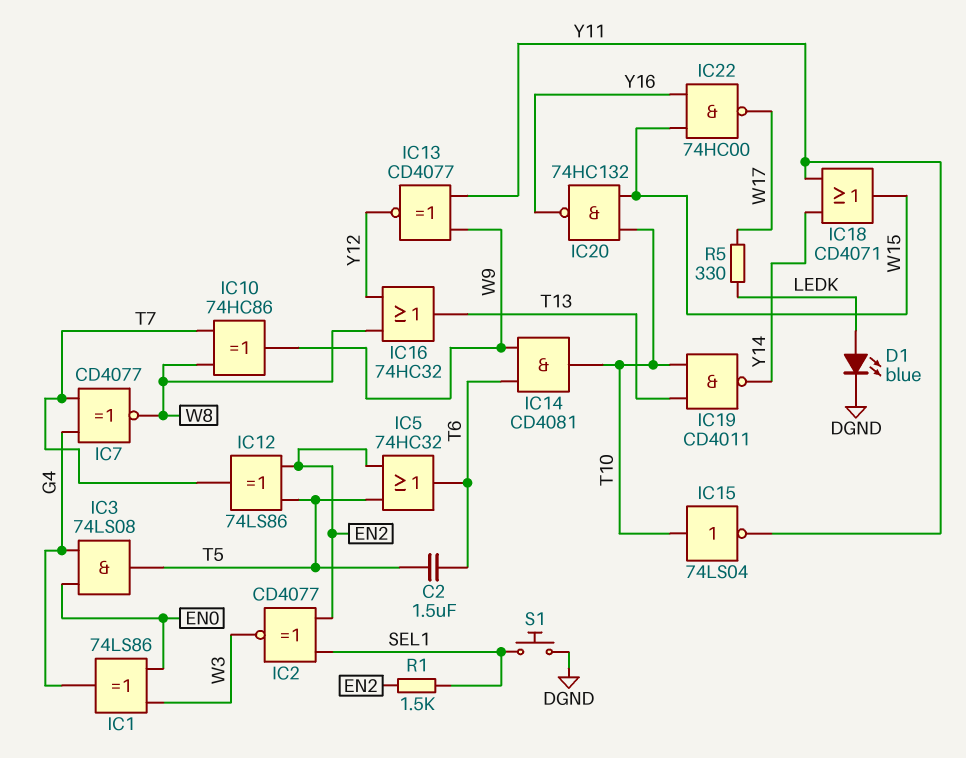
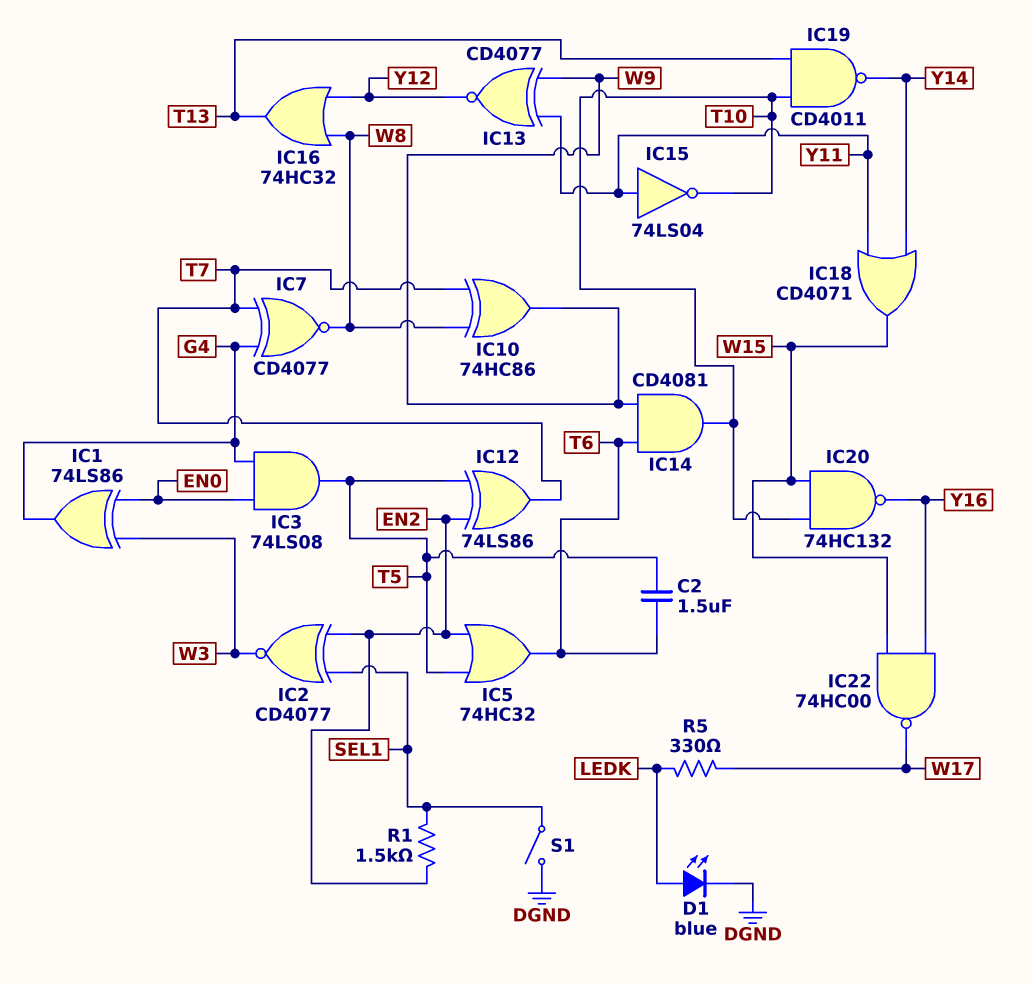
IC15: NOT 74LS04 (in T10, out Y11) -> NOT 74LS04 (in Y11, out T10)
S1: button (DGND, SEL1) -> switch (DGND, SEL1)

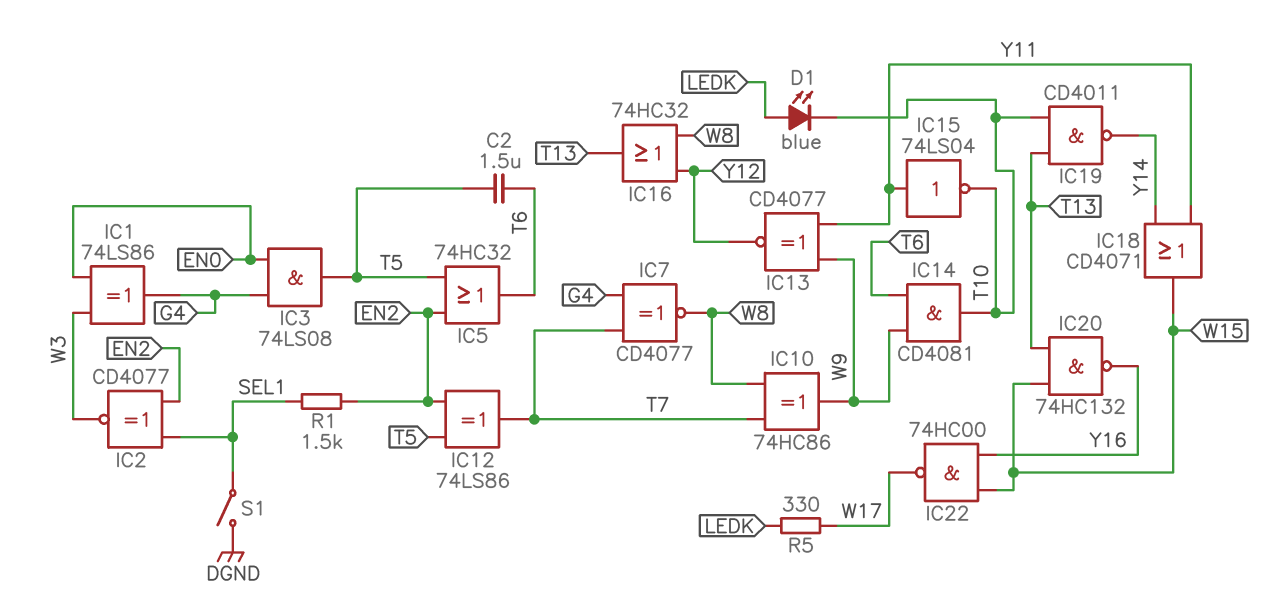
D1: LED blue (A LEDK, K DGND) -> LED blue (A LEDK, K T10)
IC20: NAND 74HC132 (in T10, in W15, out Y16) -> NAND 74HC132 (in T13, in W15, out Y16)

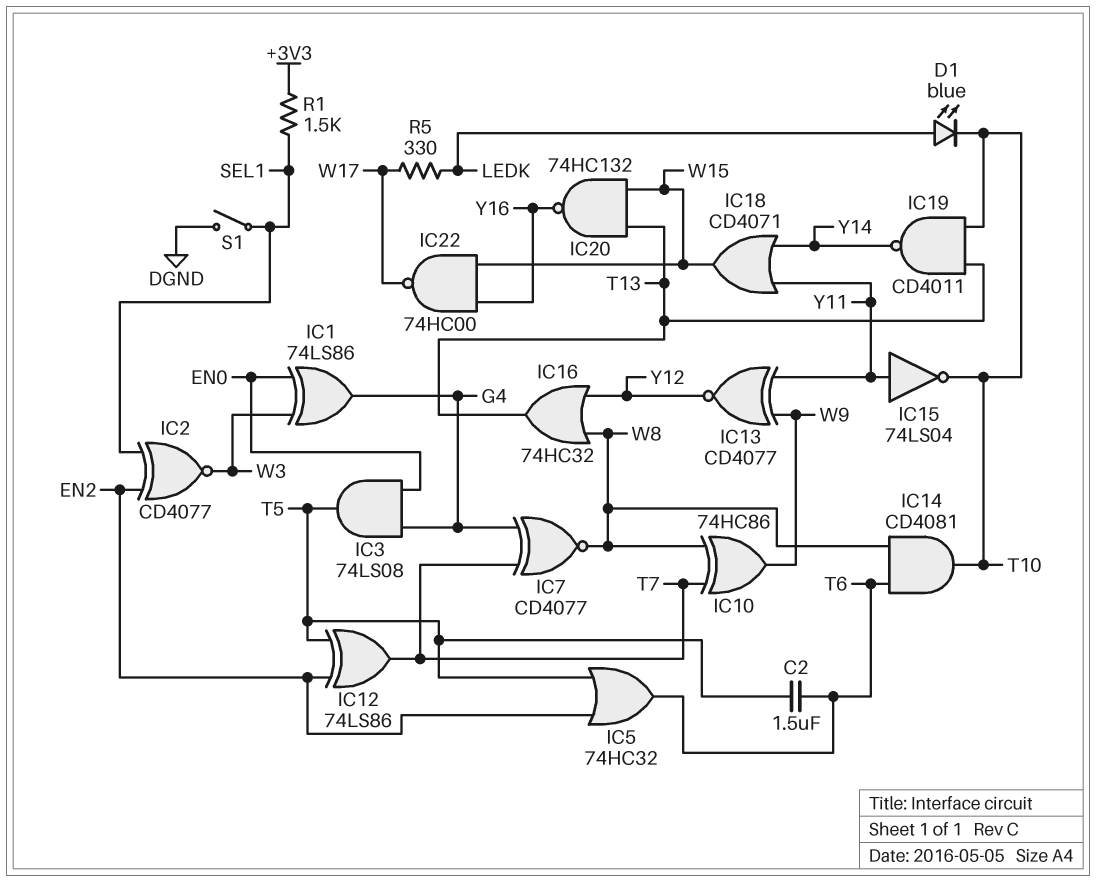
IC14: AND CD4081 (in T6, in W9, out T10) -> AND CD4081 (in T6, in W8, out T10)
R1: 1.5k (EN2, SEL1) -> 1.5k (+3V3, SEL1)

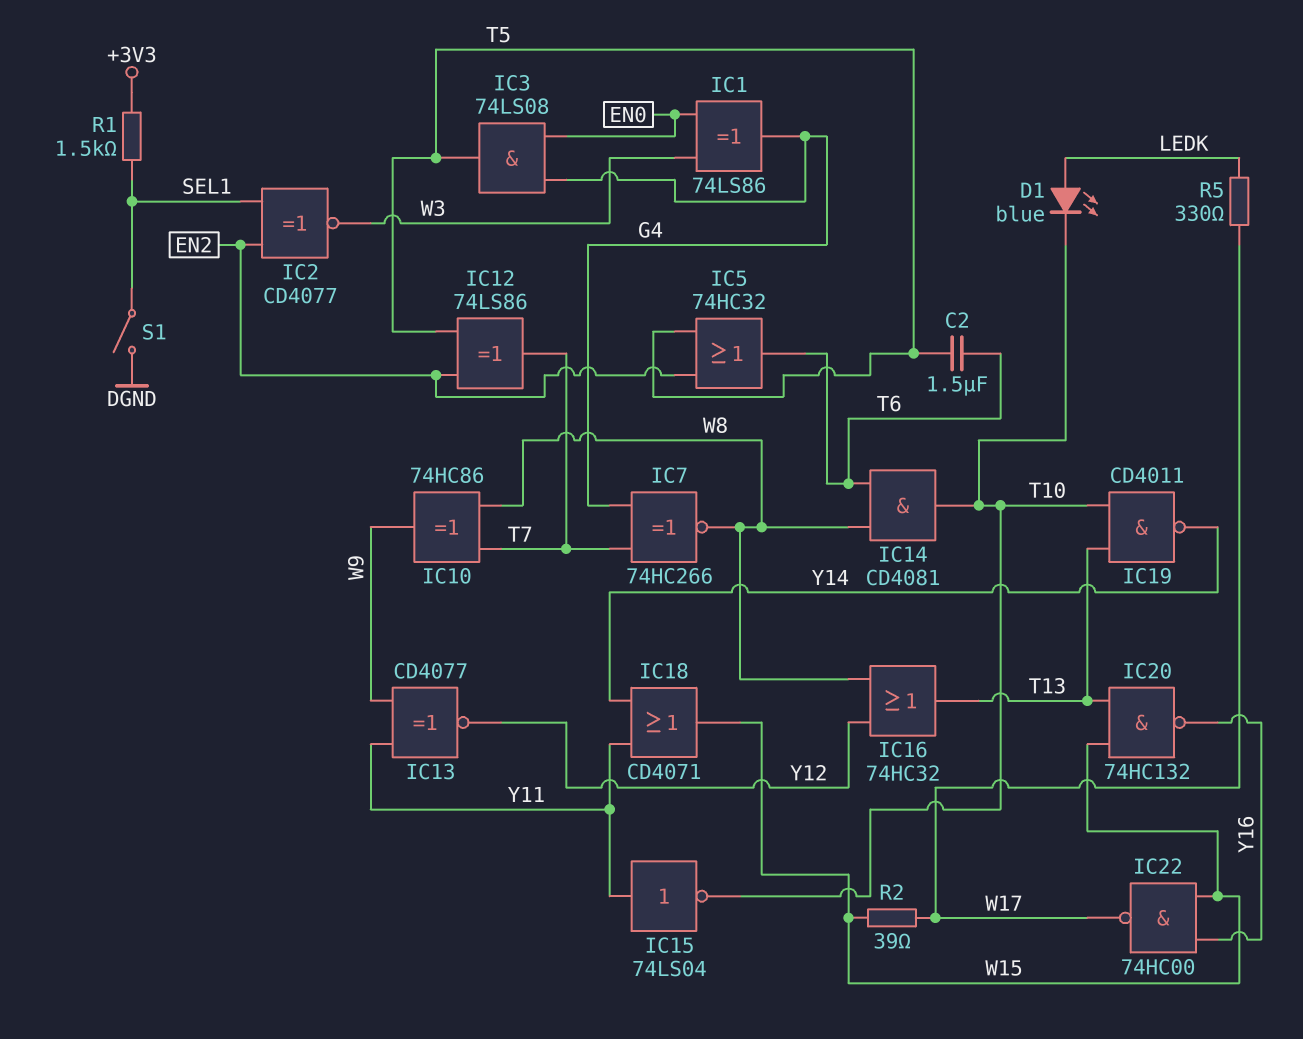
IC7: XNOR CD4077 (in G4, in T7, out W8) -> XNOR 74HC266 (in G4, in T7, out W8)
R2: none -> 39 (W15, W17)

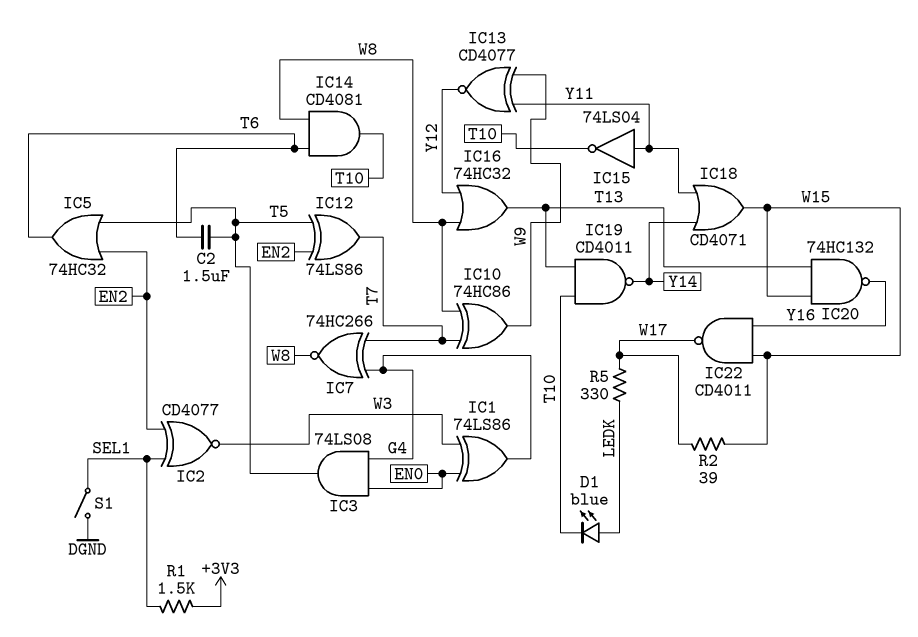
IC22: NAND 74HC00 (in W15, in Y16, out W17) -> NAND CD4011 (in W15, in Y16, out W17)

